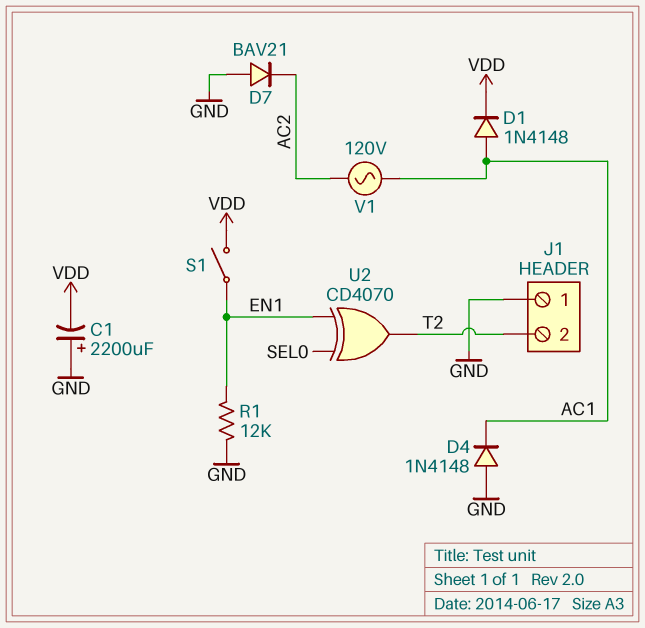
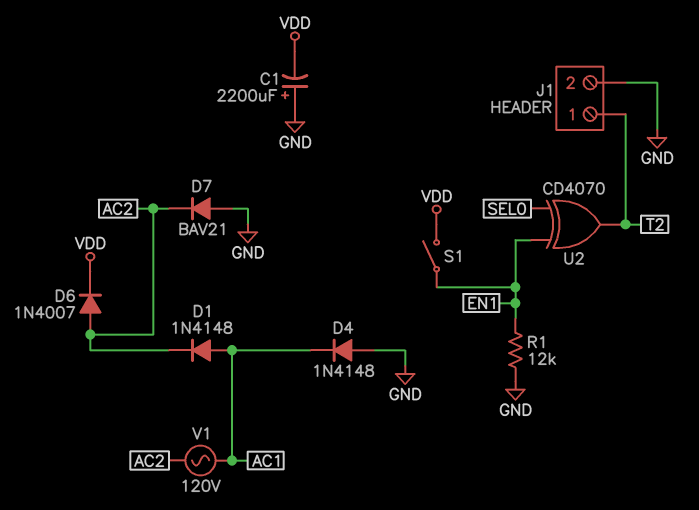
D1: diode 1N4148 (A AC1, K VDD) -> diode 1N4148 (A AC1, K AC2)
D6: none -> diode 1N4007 (A AC2, K VDD)
J1 pin 1: GND -> T2
J1 pin 2: T2 -> GND

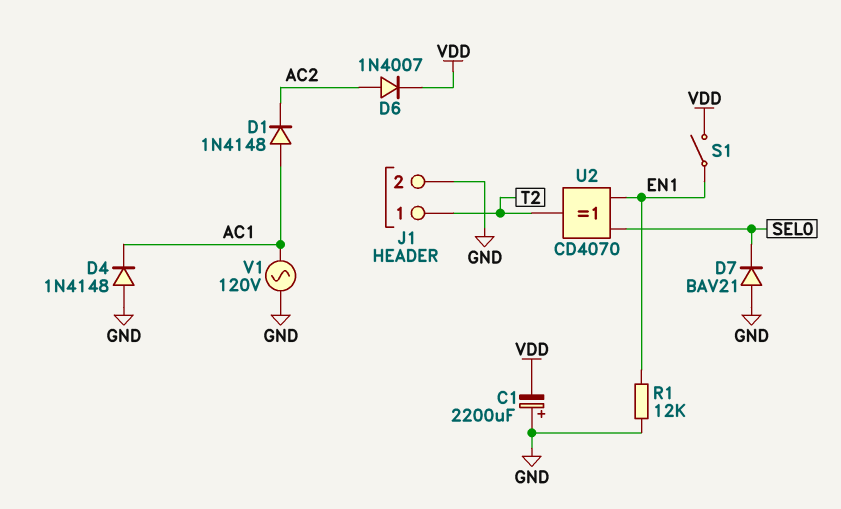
D7: diode BAV21 (A GND, K AC2) -> diode BAV21 (A GND, K SEL0)
V1: AC 120V (AC1, AC2) -> AC 120V (AC1, GND)

